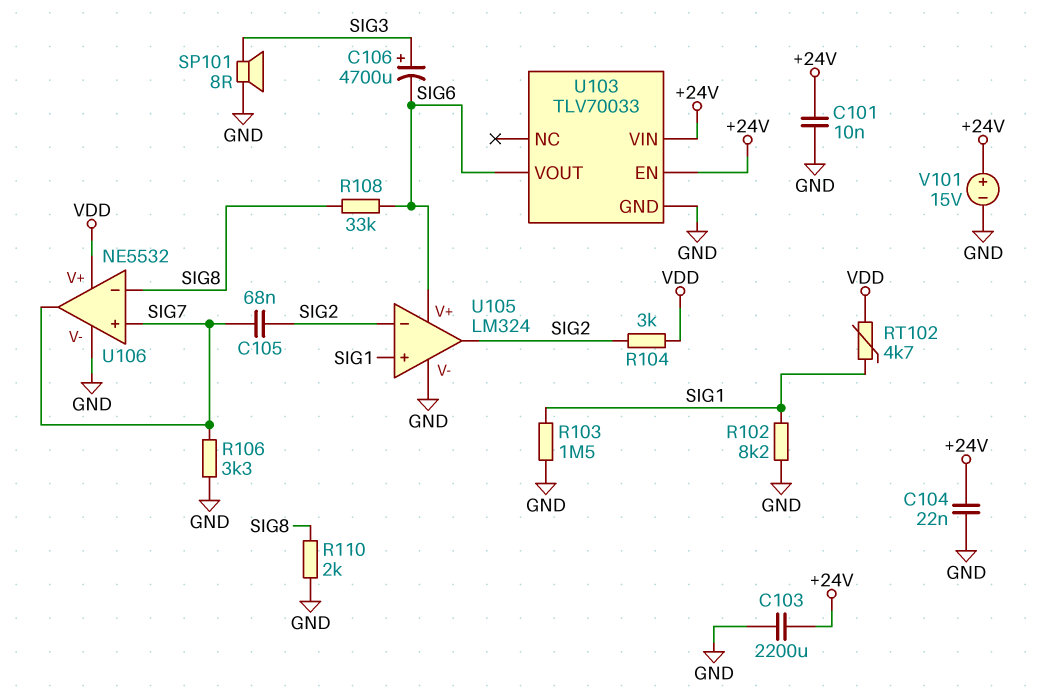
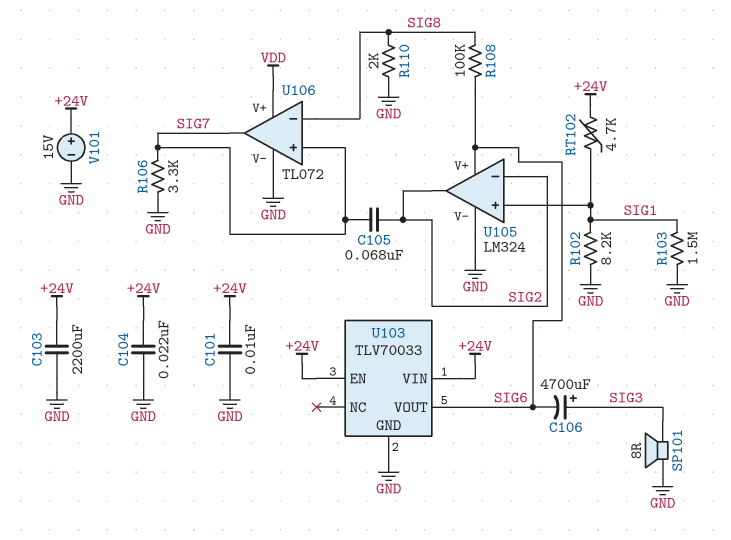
R104: 3k (SIG2, VDD) -> none
R108: 33k (SIG6, SIG8) -> 100k (SIG6, SIG8)
RT102: 4.7k (SIG1, VDD) -> 4.7k (+24V, SIG1)
U106: NE5532 -> TL072

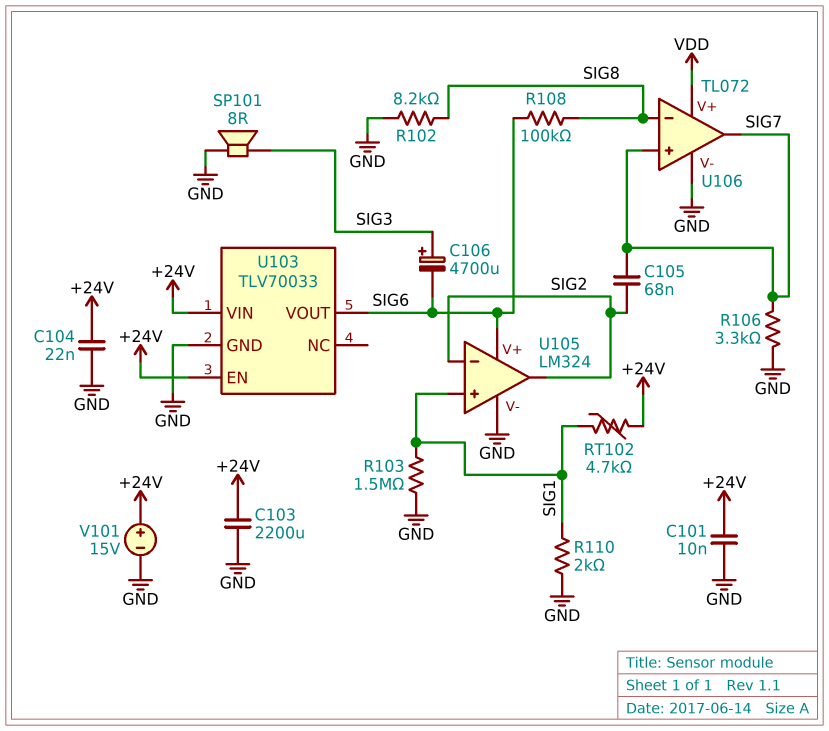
R102: 8.2k (GND, SIG1) -> 8.2k (GND, SIG8)
R110: 2k (GND, SIG8) -> 2k (GND, SIG1)

